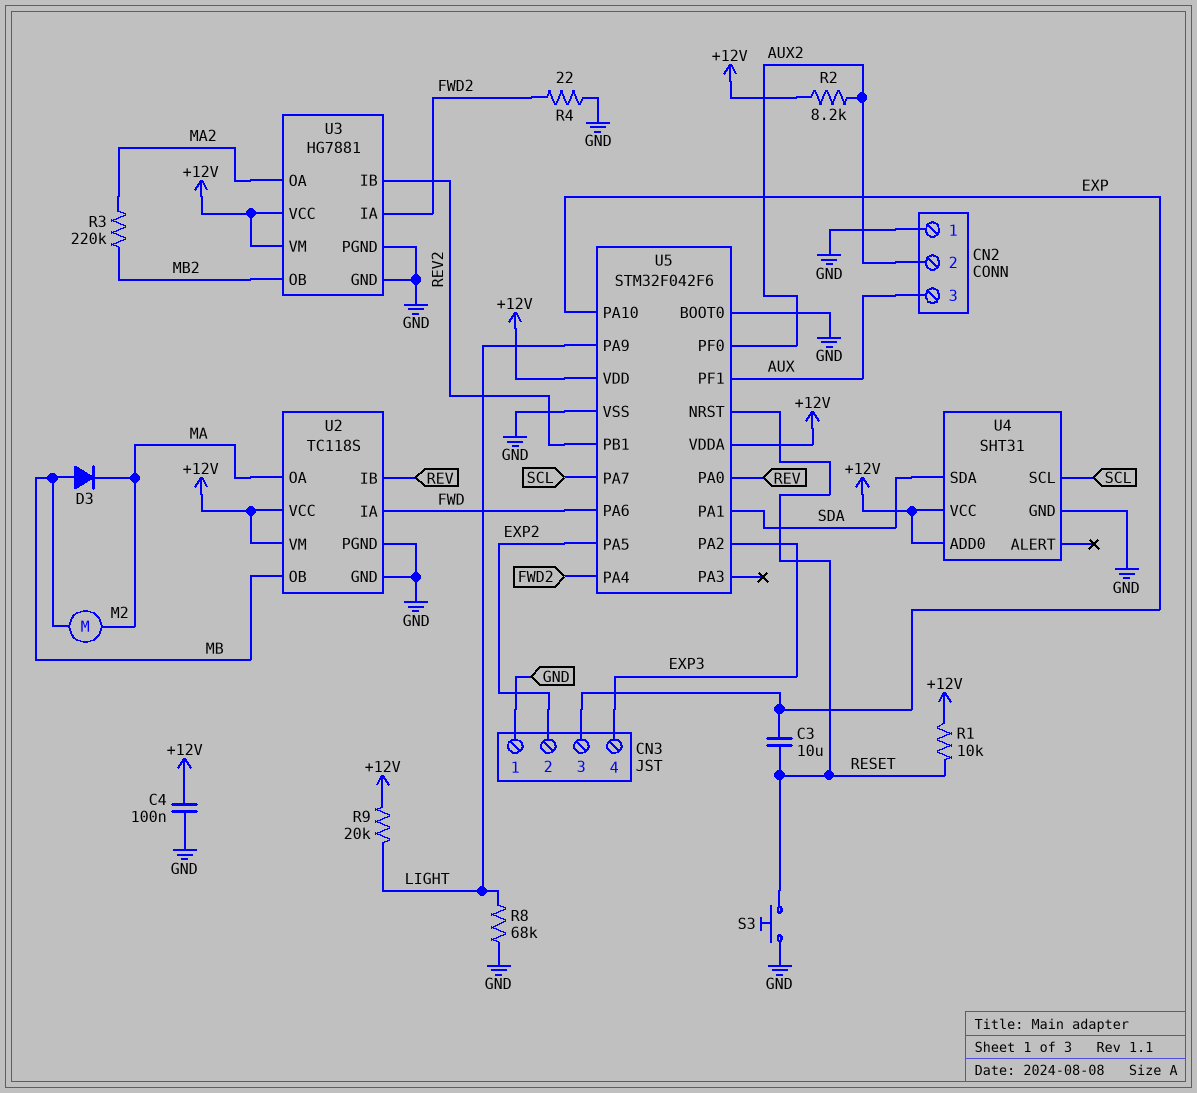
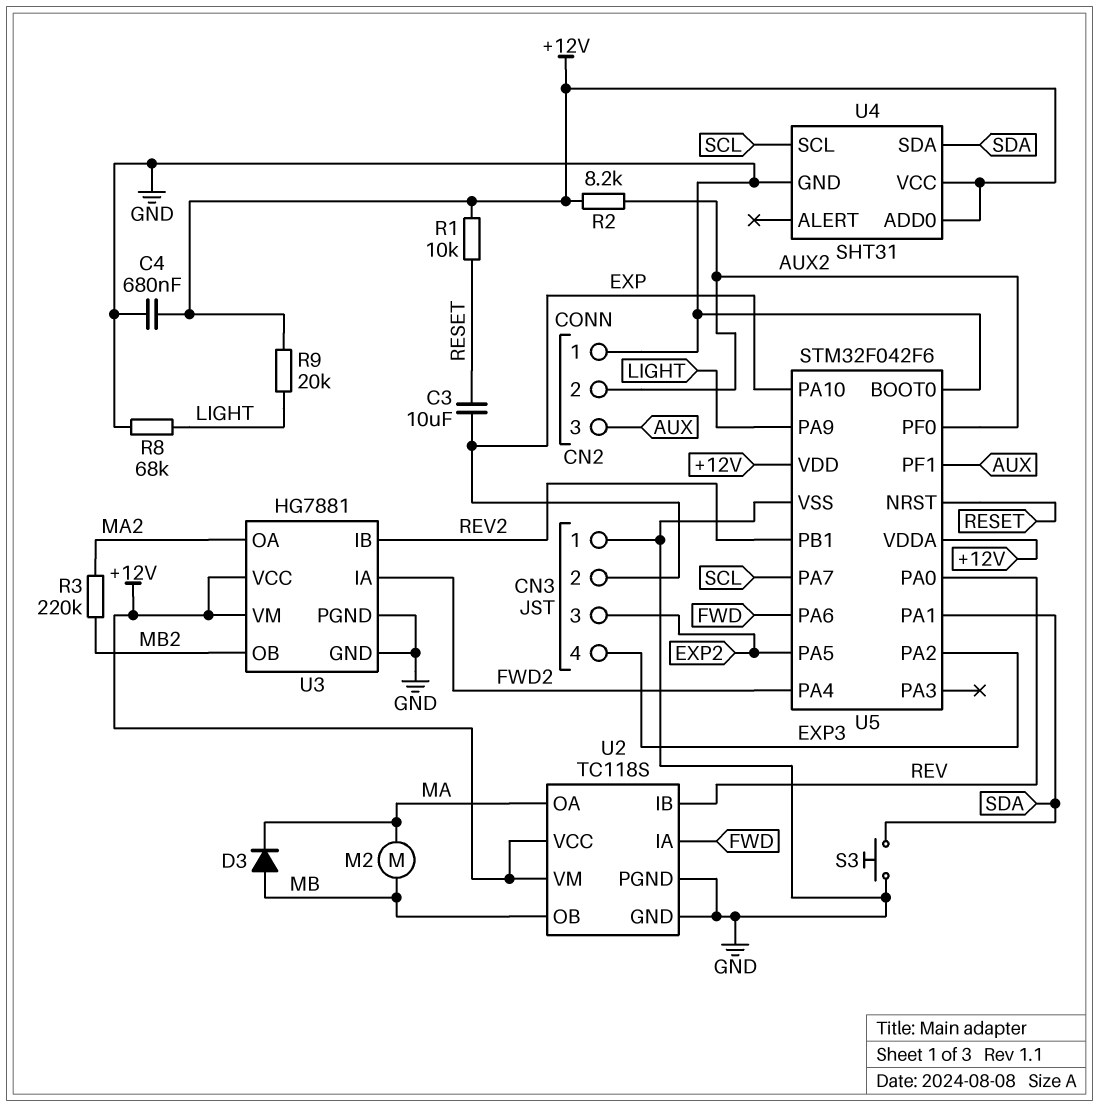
C4: 100nF (+12V, GND) -> 680nF (+12V, GND)
CN3 pin 2: EXP2 -> EXP
CN3 pin 3: EXP -> EXP2
R4: 22 (FWD2, GND) -> none
S3: button (GND, RESET) -> button (GND, SDA)

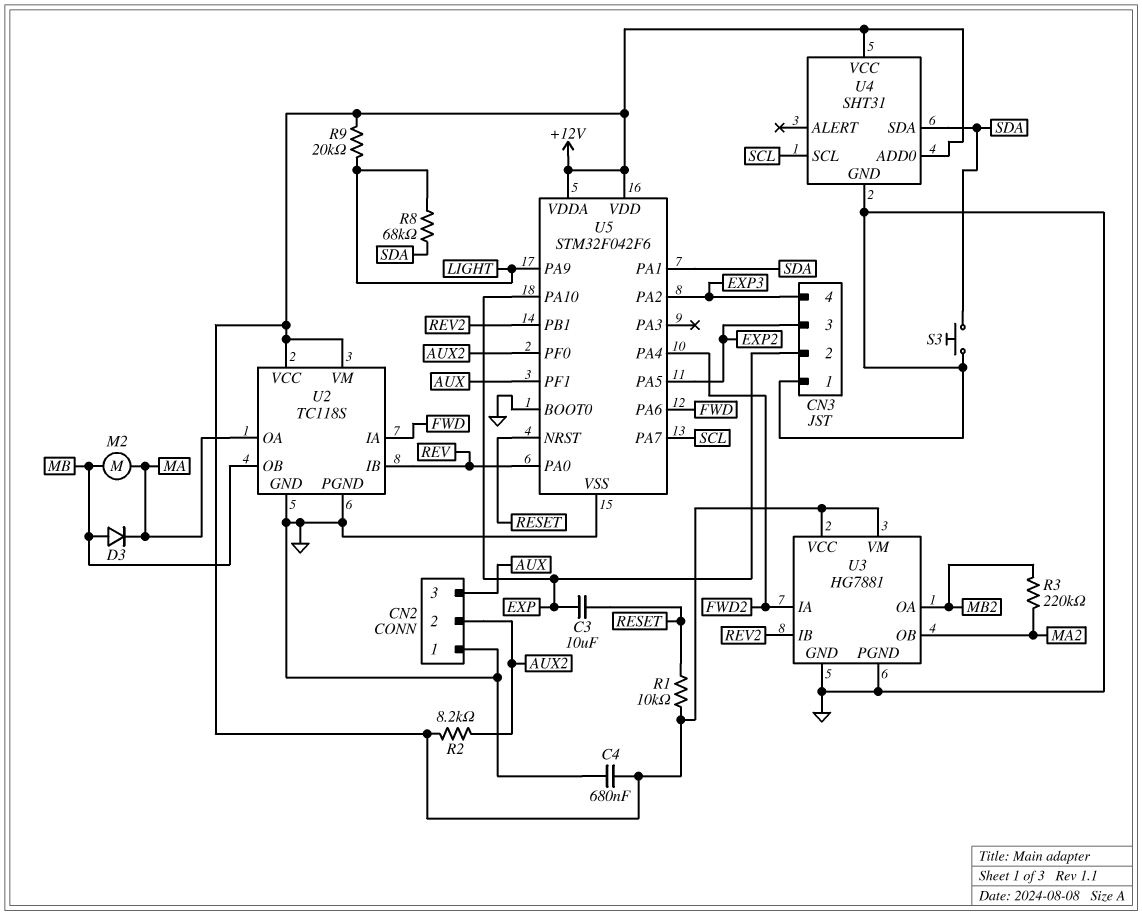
R8: 68k (GND, LIGHT) -> 68k (LIGHT, SDA)
U3 pin OA: MA2 -> MB2
U3 pin OB: MB2 -> MA2

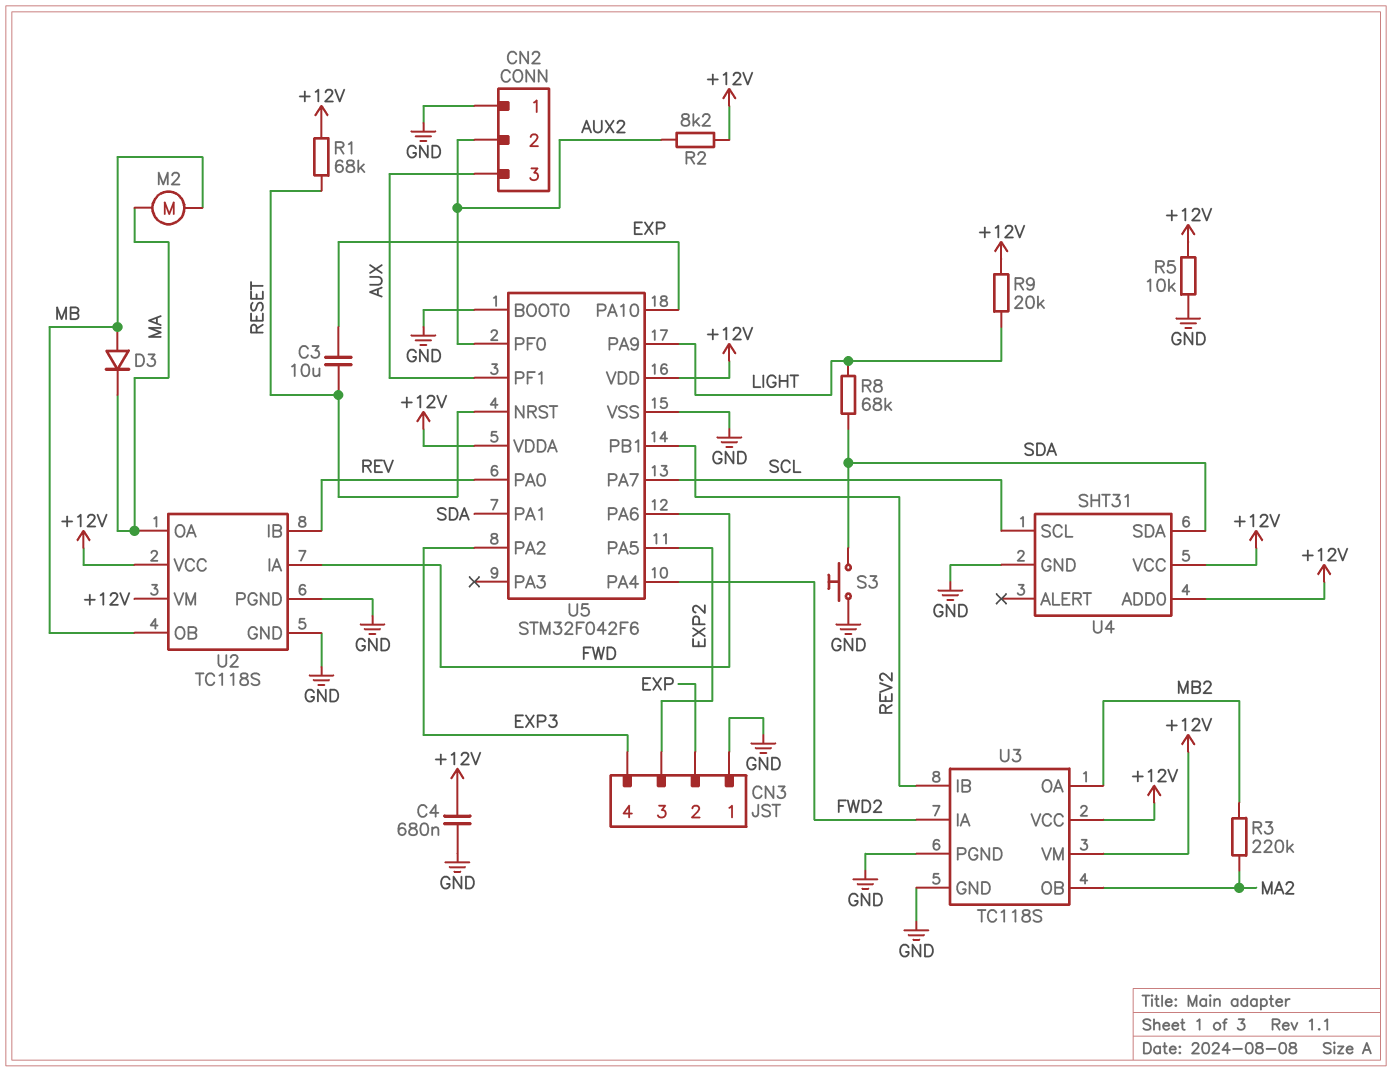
R1: 10k (+12V, RESET) -> 68k (+12V, RESET)
R5: none -> 10k (+12V, GND)
U3: HG7881 -> TC118S

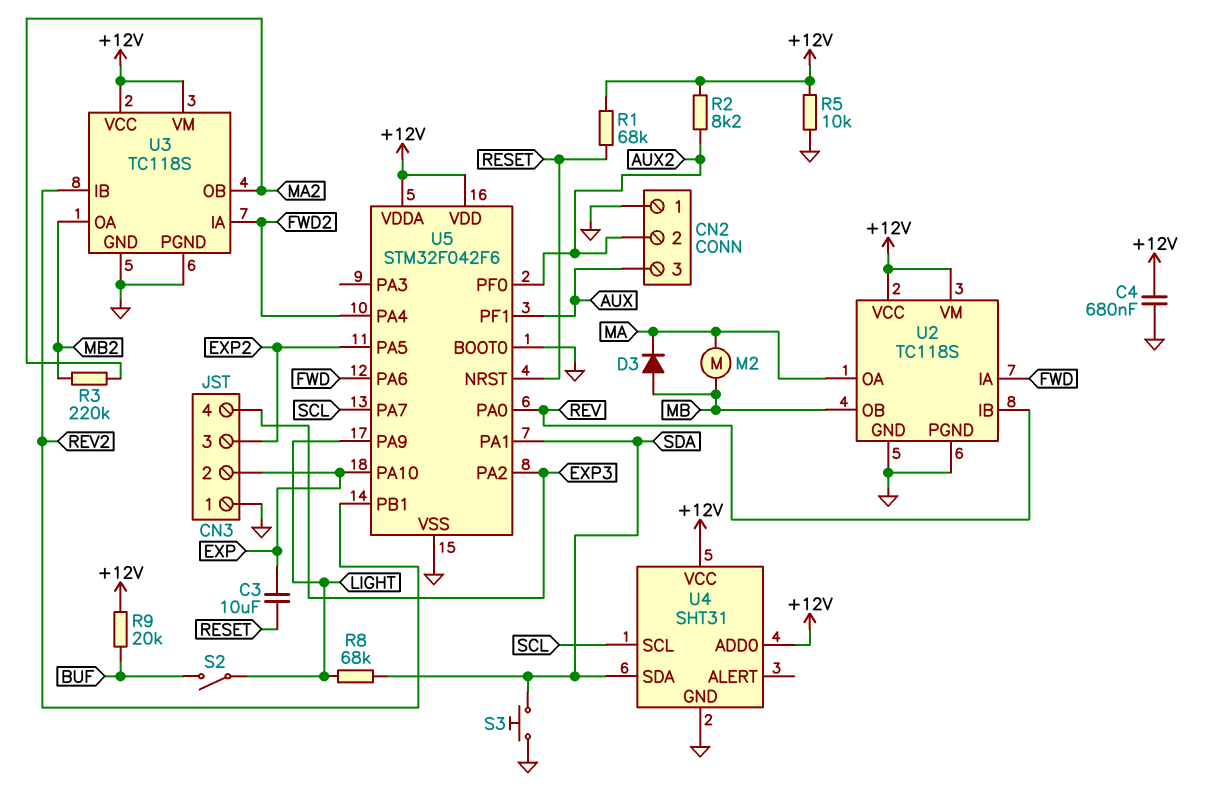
R9: 20k (+12V, LIGHT) -> 20k (+12V, BUF)
S2: none -> switch (BUF, LIGHT)

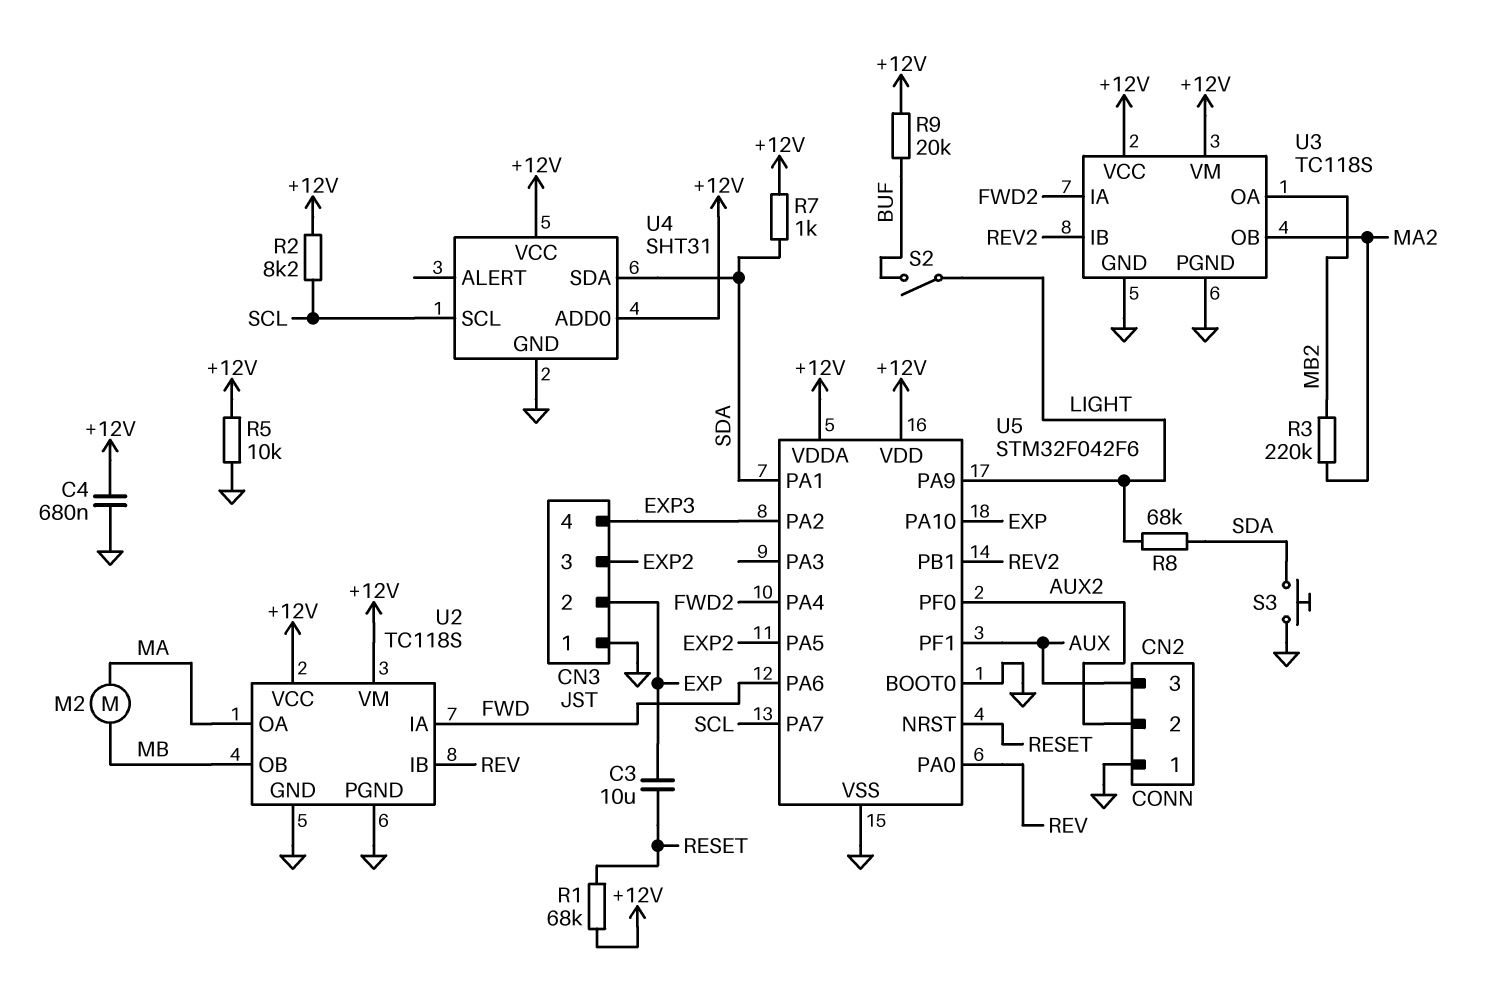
D3: diode (A MB, K MA) -> none
R2: 8.2k (+12V, AUX2) -> 8.2k (+12V, SCL)
R7: none -> 1k (+12V, SDA)

